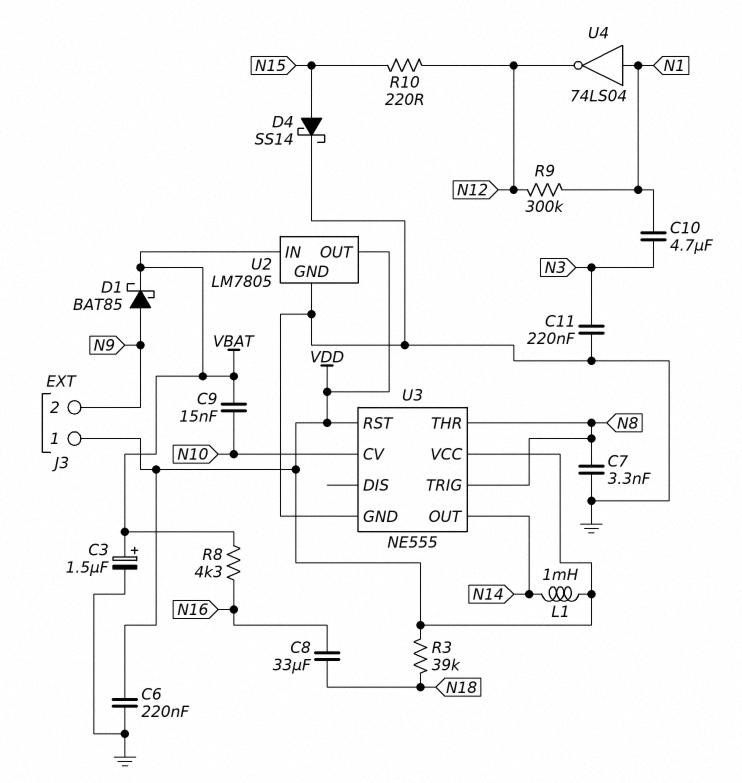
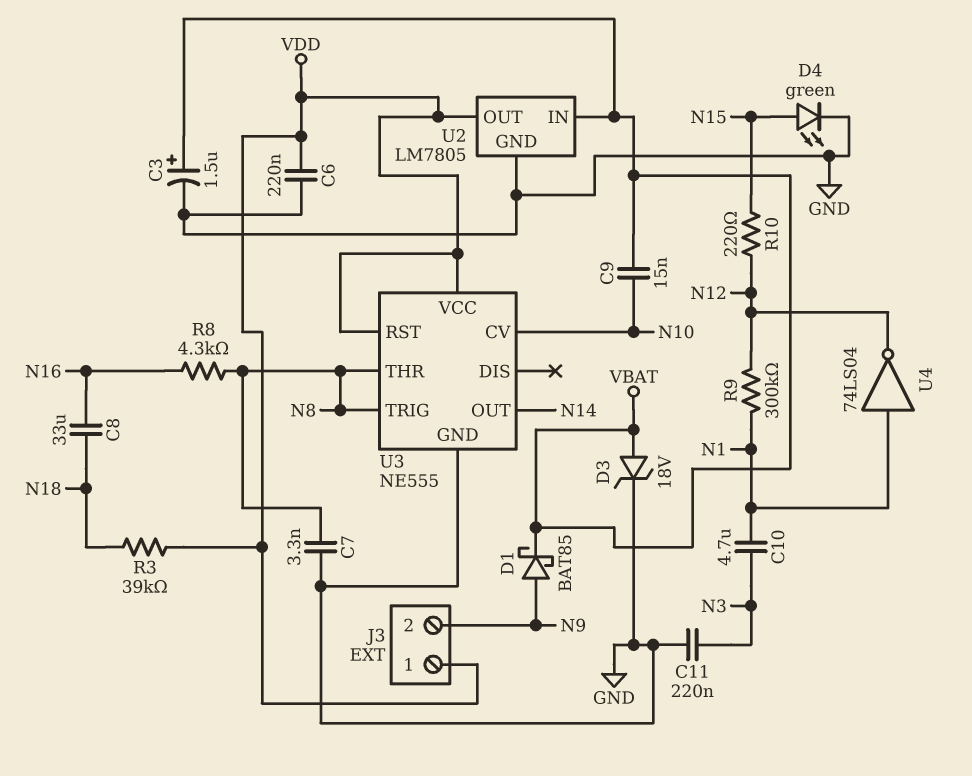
D3: none -> zener 18V (A VBAT, K GND)
D4: schottky SS14 (A N15, K GND) -> LED green (A N15, K GND)
L1: 1mH (N14, VDD) -> none
R8: 4.3k (N16, VBAT) -> 4.3k (N8, N16)

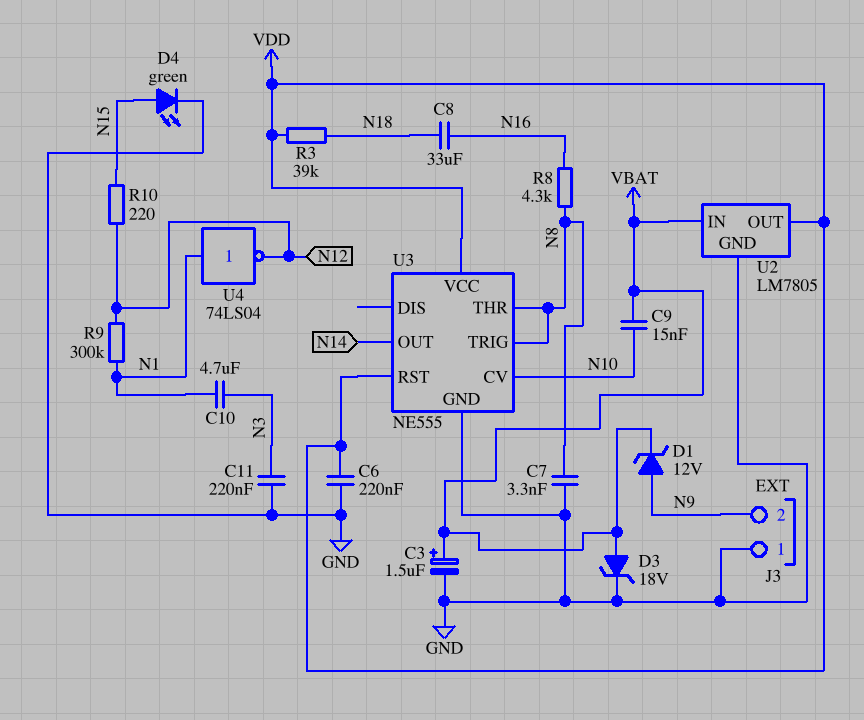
D1: schottky BAT85 (A N9, K VBAT) -> zener 12V (A N9, K VBAT)
J3 pin 1: VDD -> GND

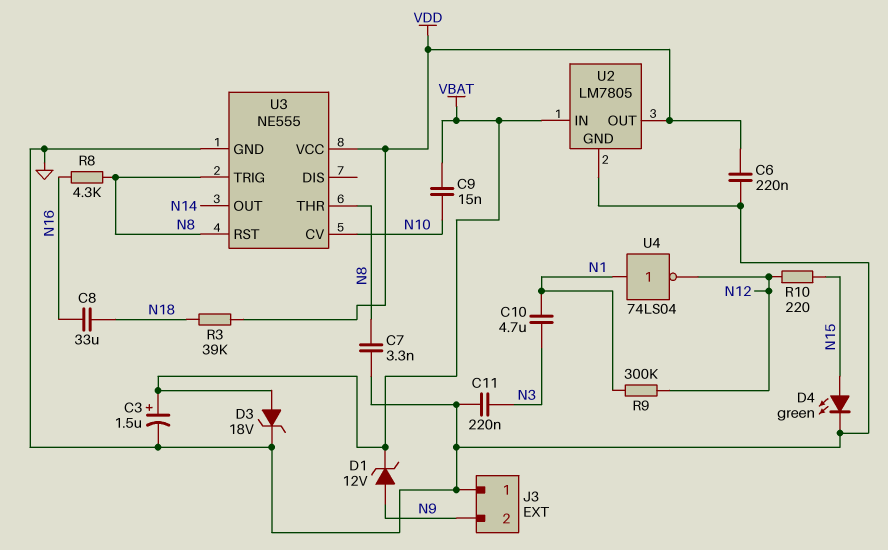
U3 pin RST: VDD -> N8

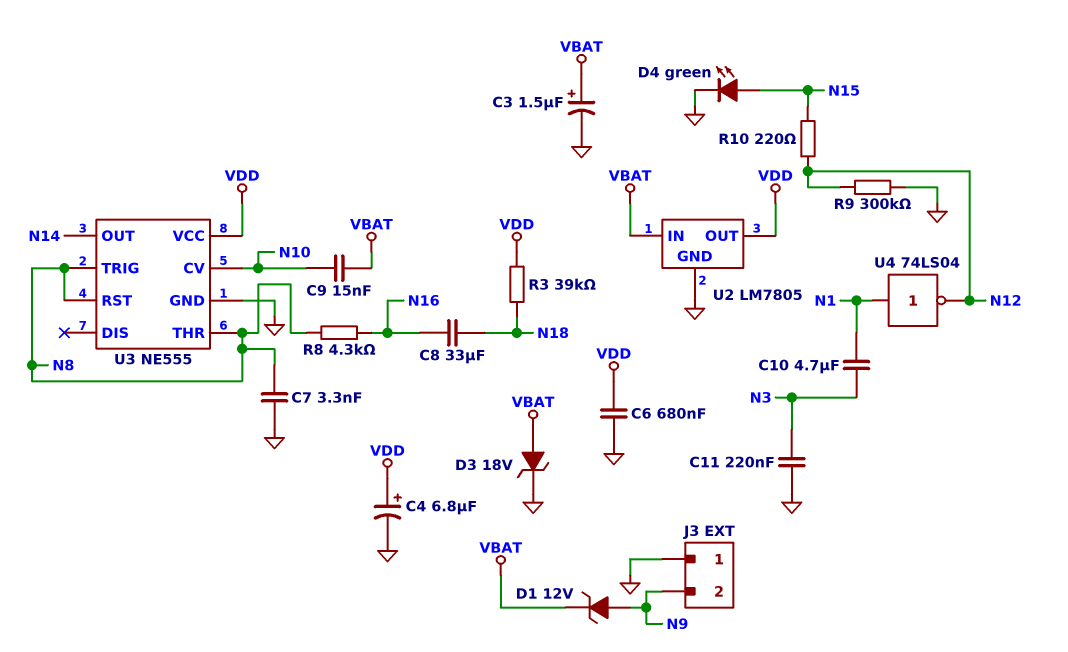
C4: none -> 6.8uF (plus VDD, minus GND)
C6: 220nF (GND, VDD) -> 680nF (GND, VDD)
R9: 300k (N1, N12) -> 300k (GND, N12)

